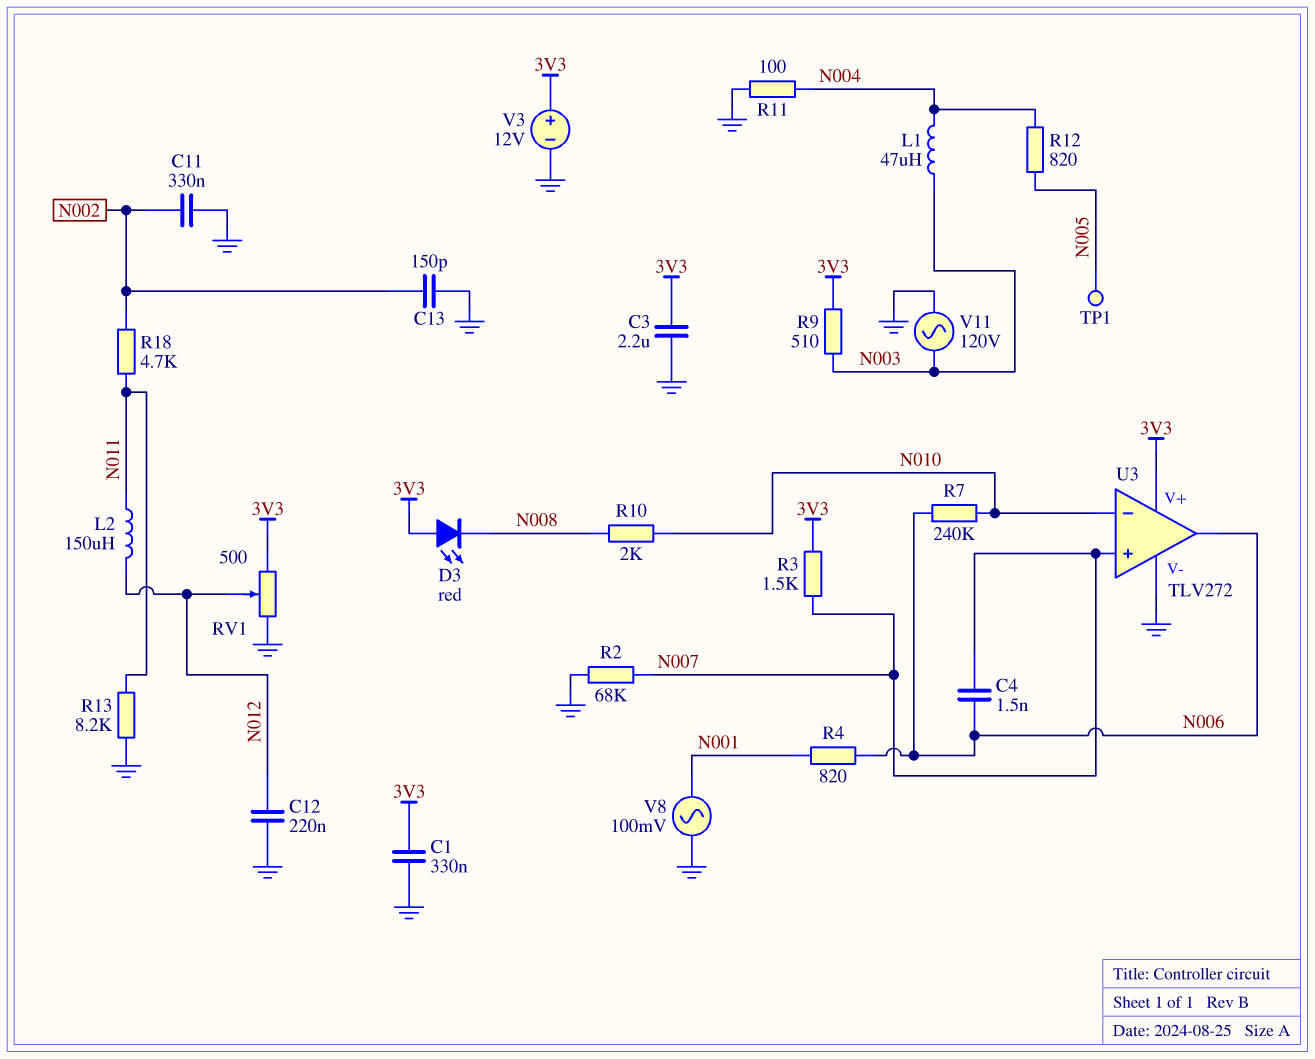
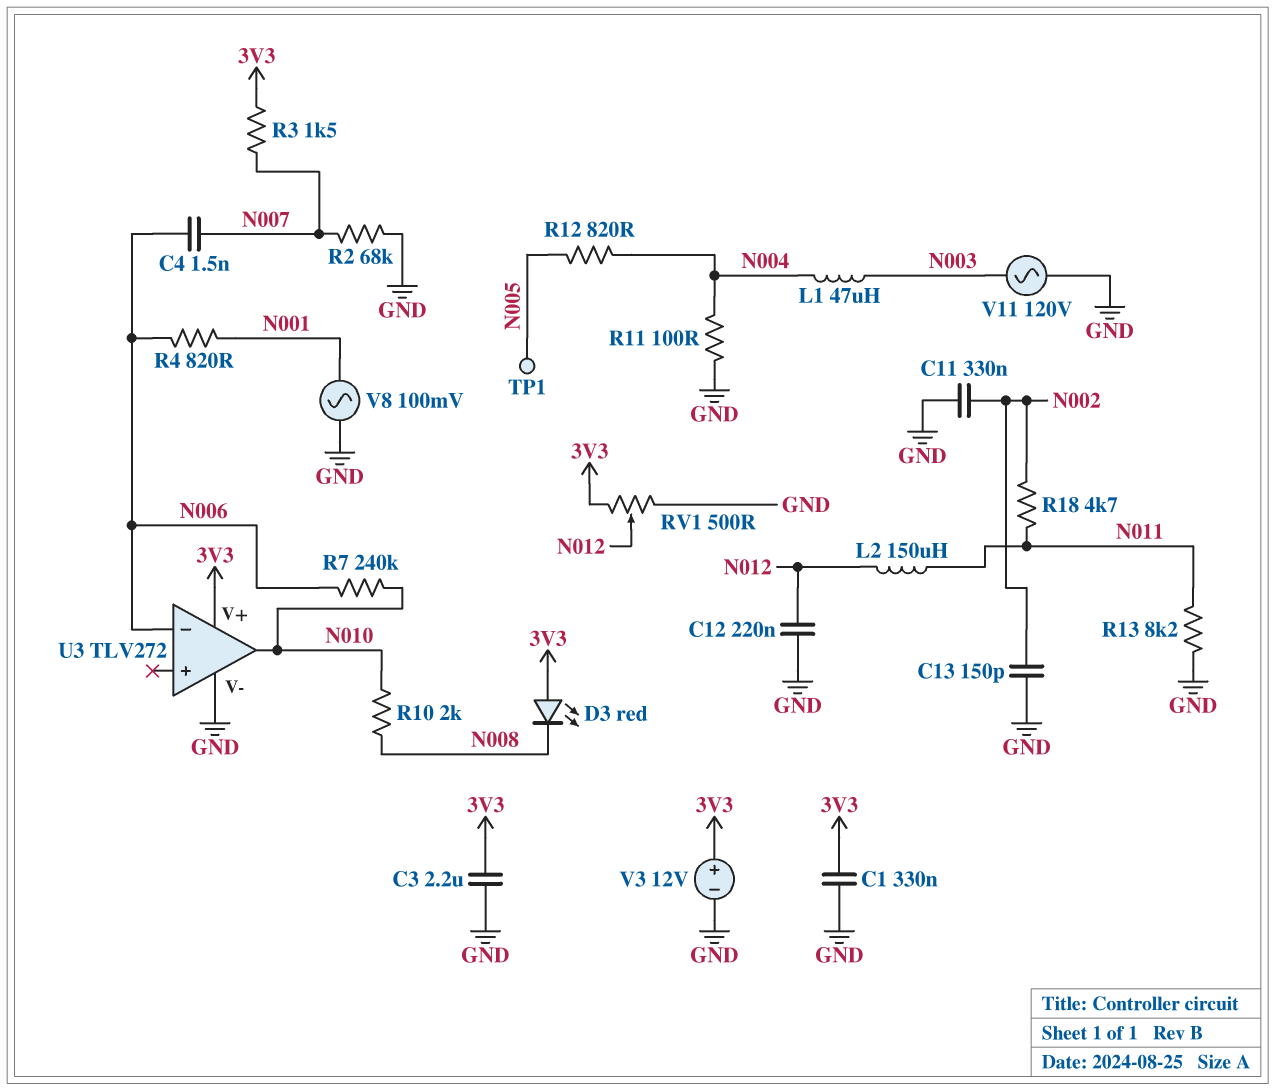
R9: 510 (3V3, N003) -> none
U3 pin in+: N007 -> none
U3 pin in-: N010 -> N006
U3 pin out: N006 -> N010

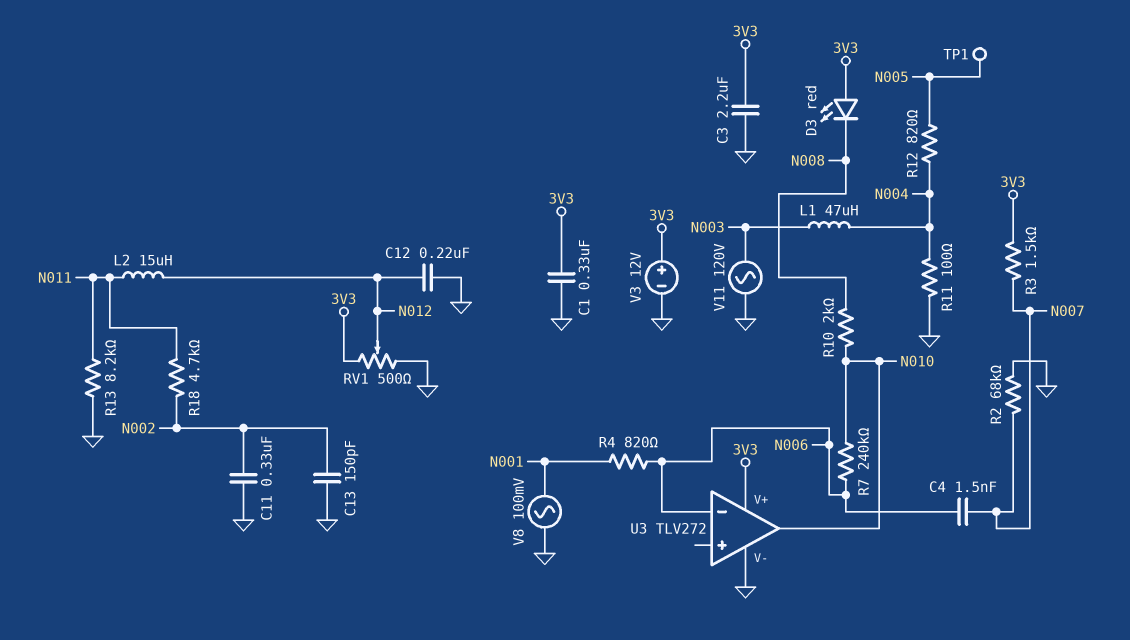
L2: 150uH (N011, N012) -> 15uH (N011, N012)

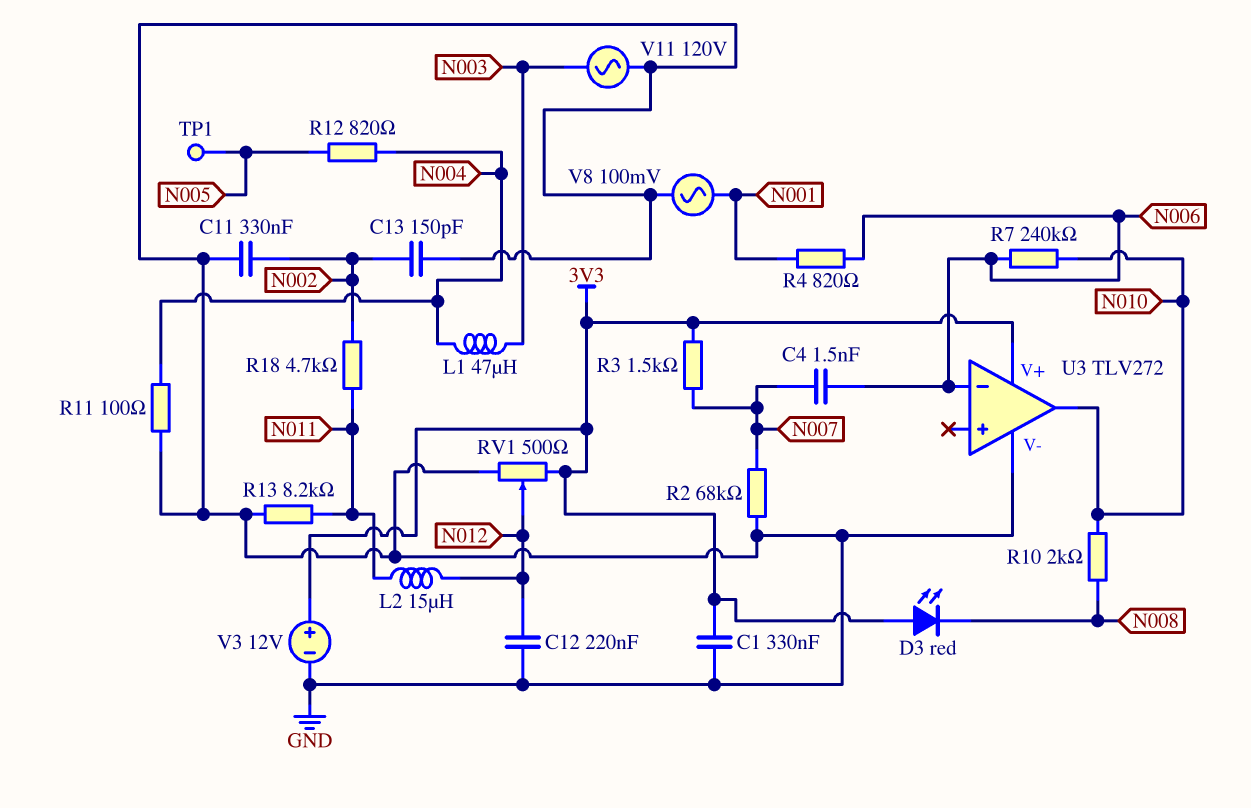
C3: 2.2uF (3V3, GND) -> none

